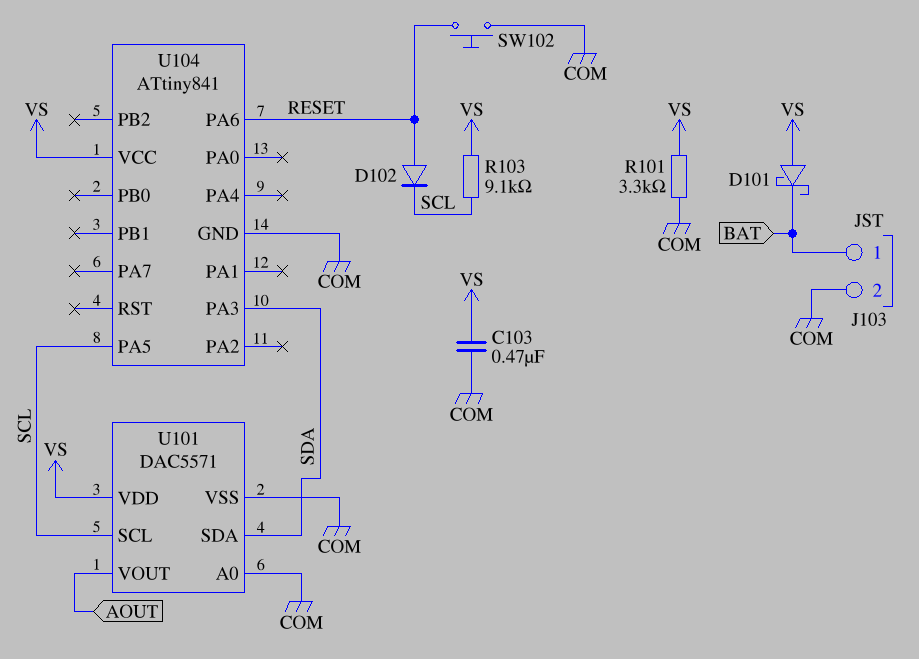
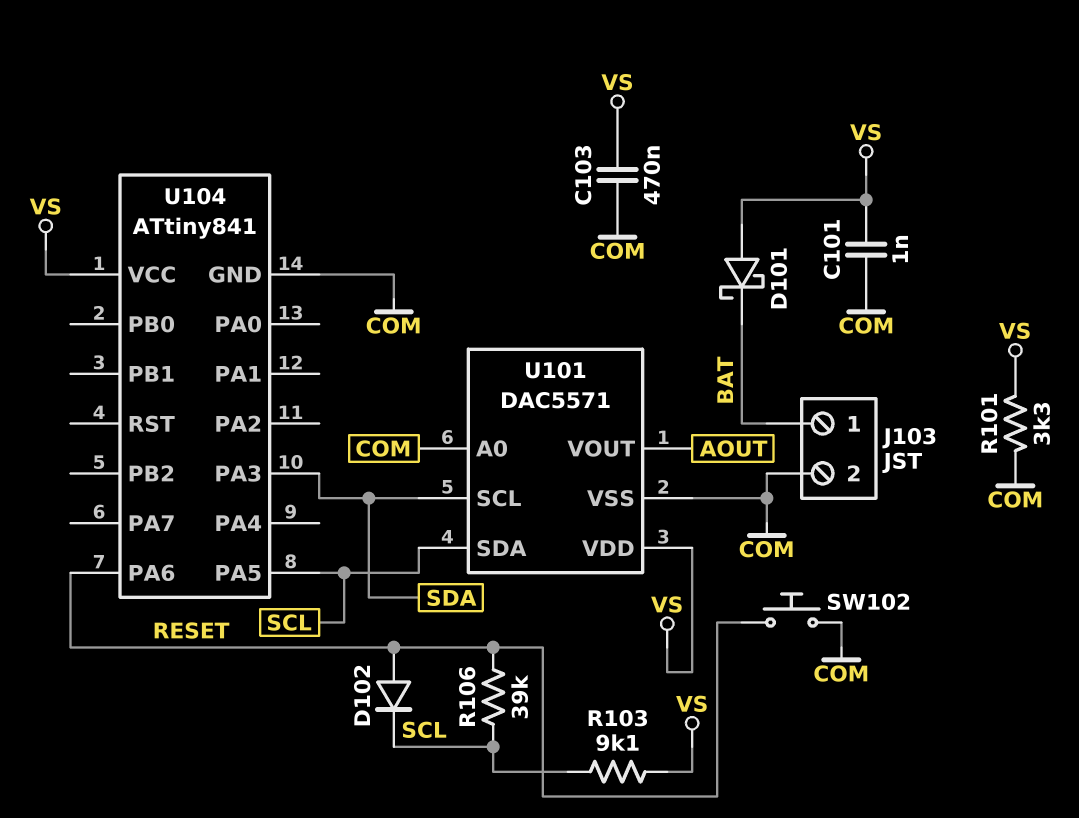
C101: none -> 1nF (COM, VS)
R106: none -> 39k (RESET, SCL)
U101 pin SCL: SCL -> SDA
U101 pin SDA: SDA -> SCL

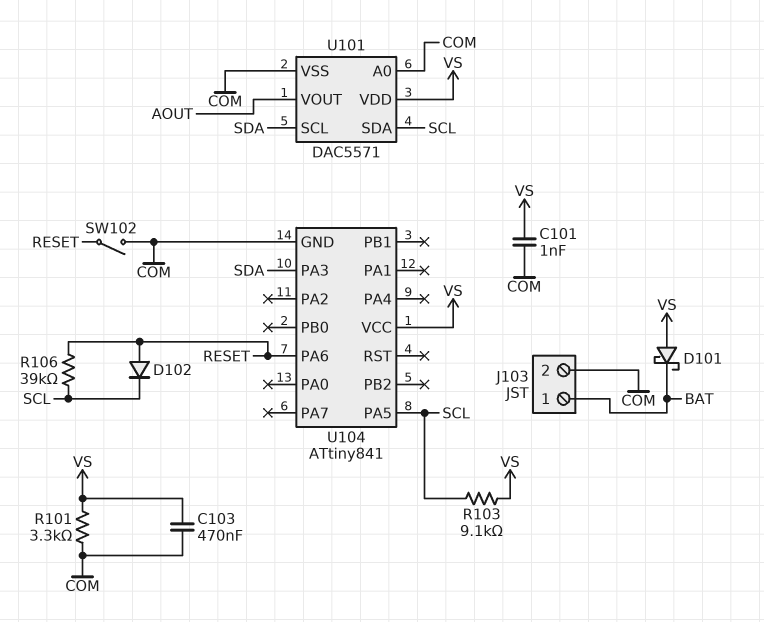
SW102: button (COM, RESET) -> switch (COM, RESET)

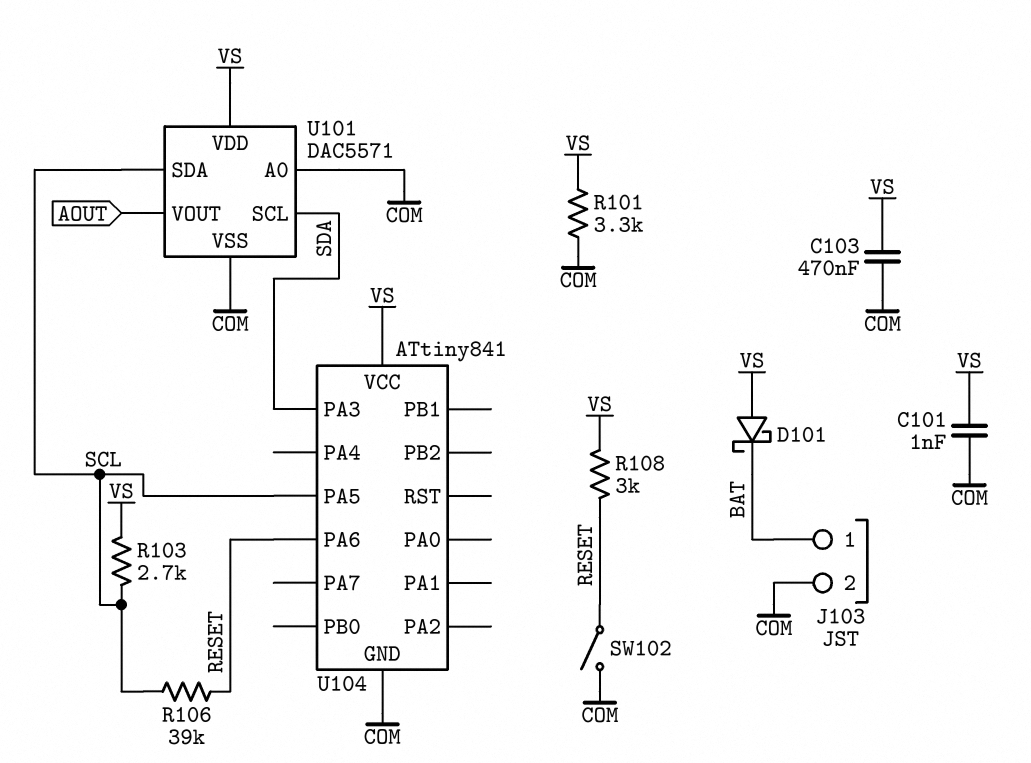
D102: diode (A RESET, K SCL) -> none
R103: 9.1k (SCL, VS) -> 2.7k (SCL, VS)
R108: none -> 3k (RESET, VS)

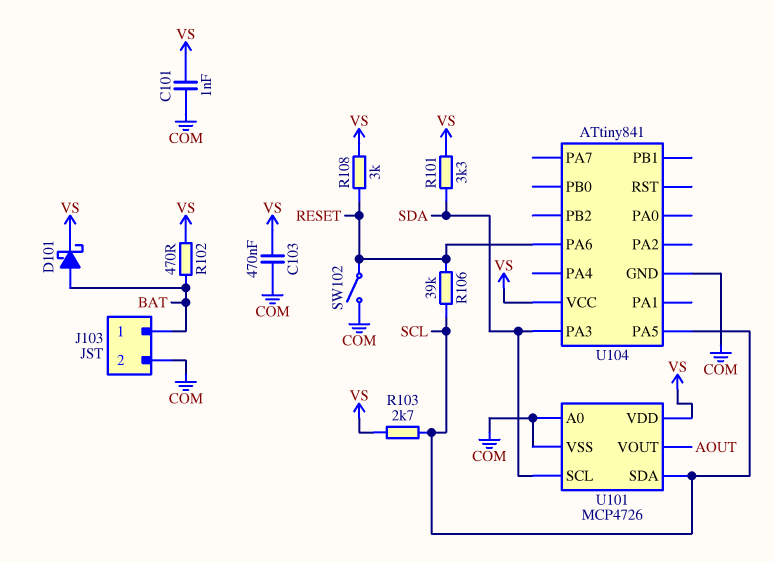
D101: schottky (A VS, K BAT) -> schottky (A BAT, K VS)
R101: 3.3k (COM, VS) -> 3.3k (SDA, VS)
R102: none -> 470 (BAT, VS)
U101: DAC5571 -> MCP4726

